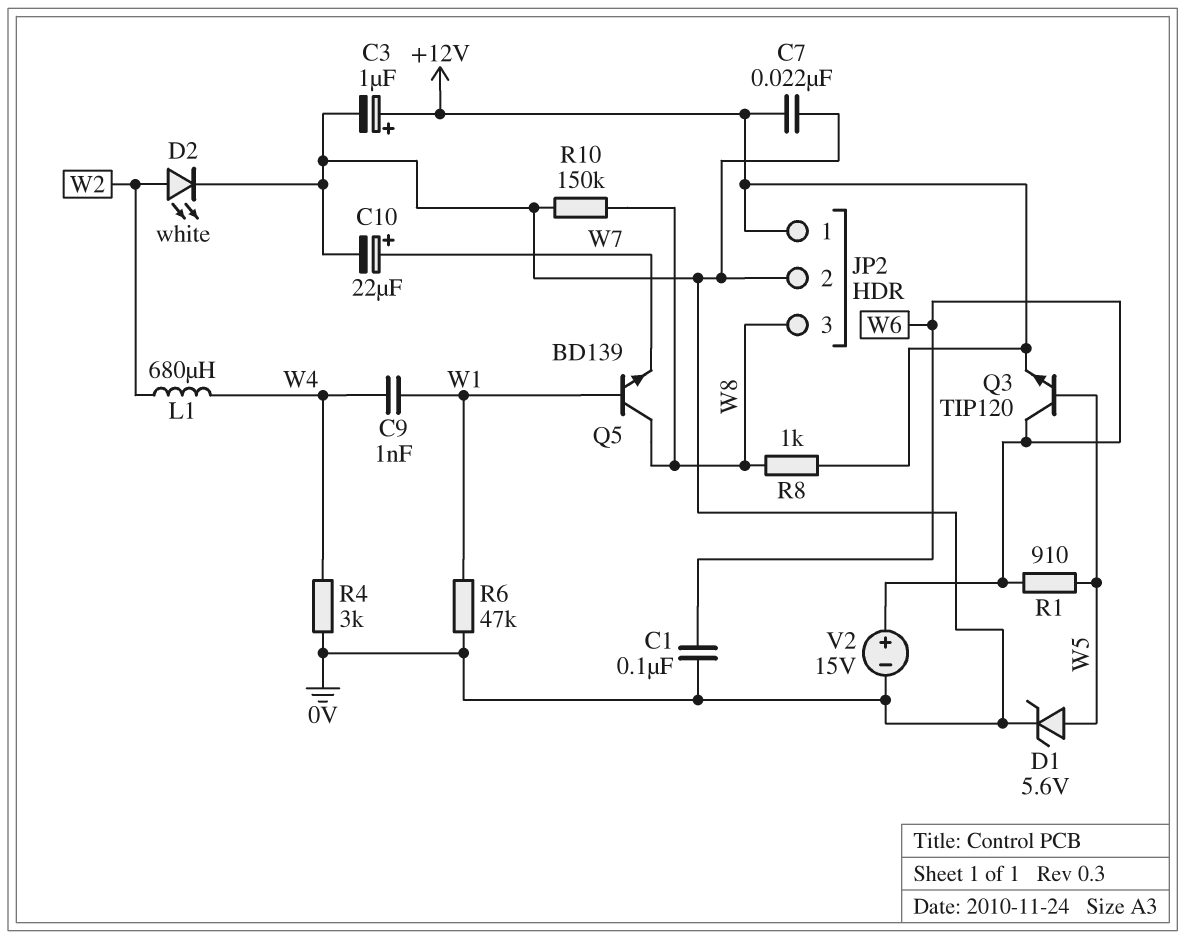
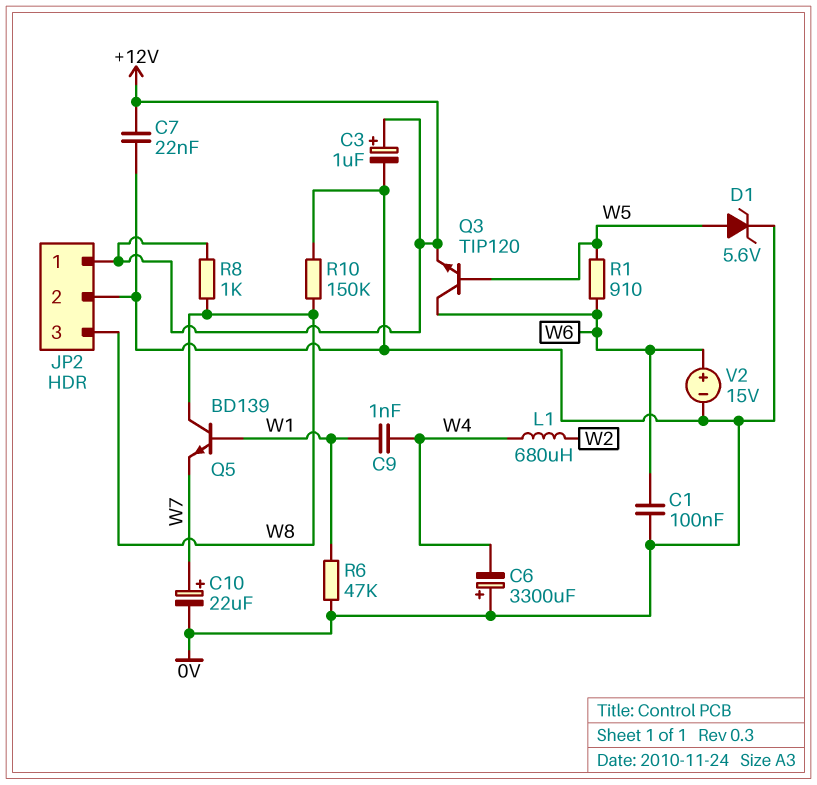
C6: none -> 3300uF (plus 0V, minus W4)
D2: LED white (A W2, K 0V) -> none
R4: 3k (0V, W4) -> none

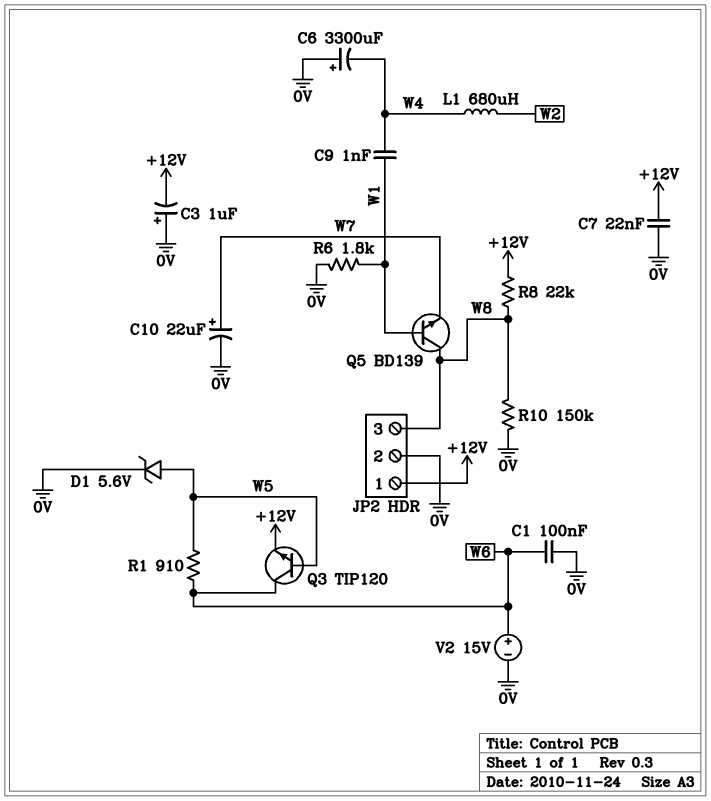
C3: 1uF (plus +12V, minus 0V) -> 1uF (plus 0V, minus +12V)
R6: 47k (0V, W1) -> 1.8k (0V, W1)
R8: 1k (+12V, W8) -> 22k (+12V, W8)

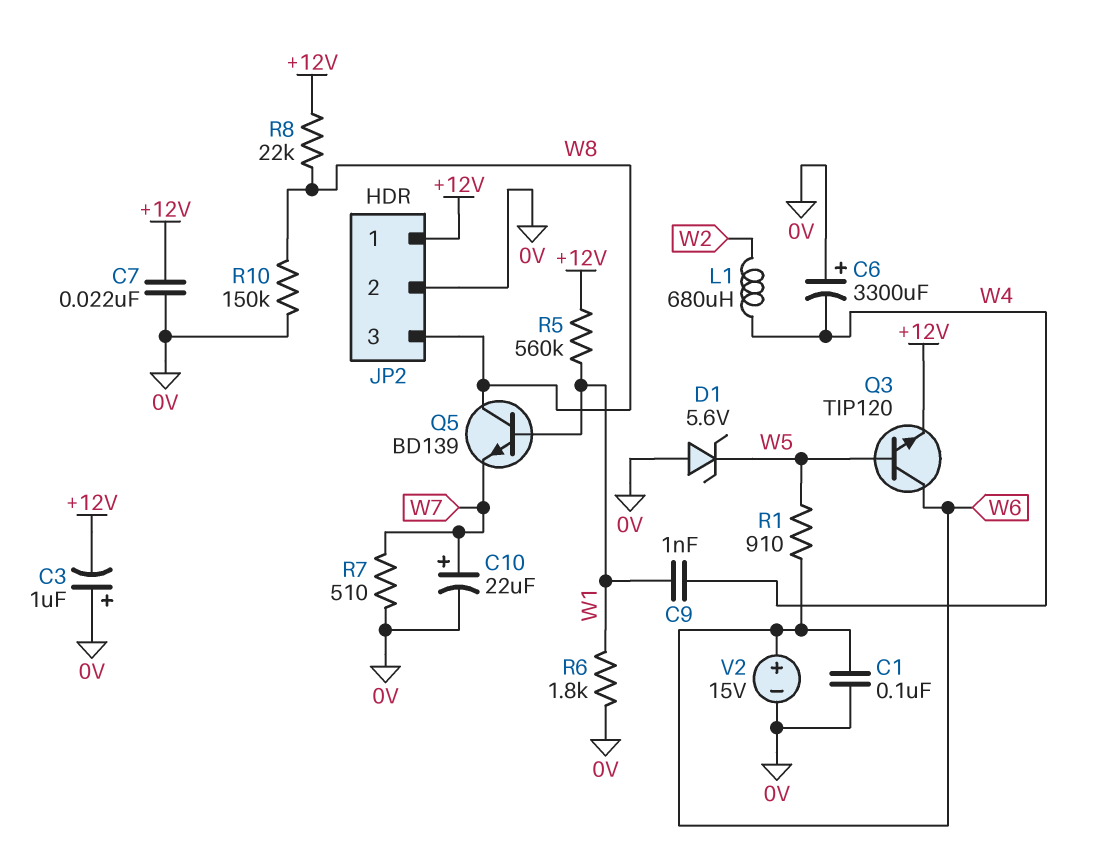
D1: zener 5.6V (A W5, K 0V) -> zener 5.6V (A 0V, K W5)
R5: none -> 560k (+12V, W1)
R7: none -> 510 (0V, W7)

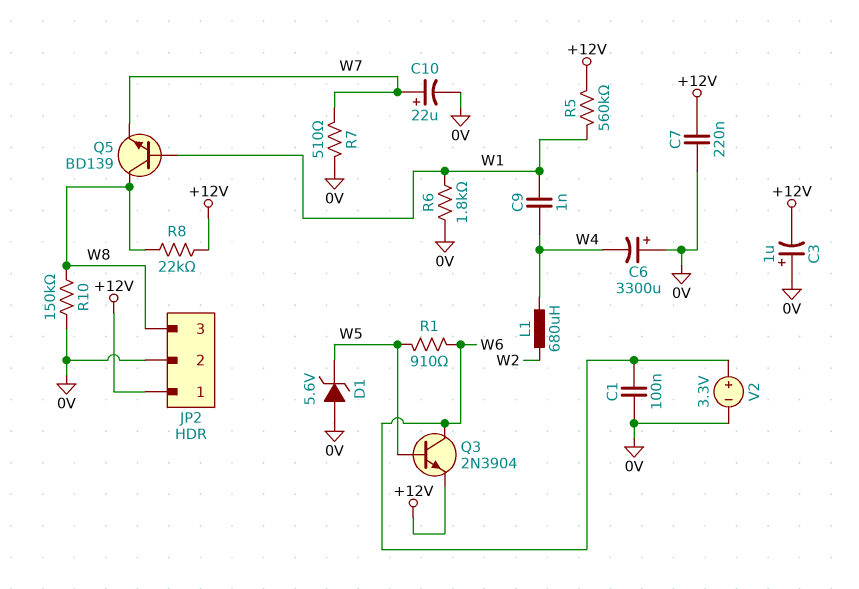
C7: 22nF (+12V, 0V) -> 220nF (+12V, 0V)
Q3: NPN TIP120 (B W5, C W6, E +12V) -> NPN 2N3904 (B W5, C W6, E +12V)
V2: 15V (plus W6, minus 0V) -> 3.3V (plus W6, minus 0V)

